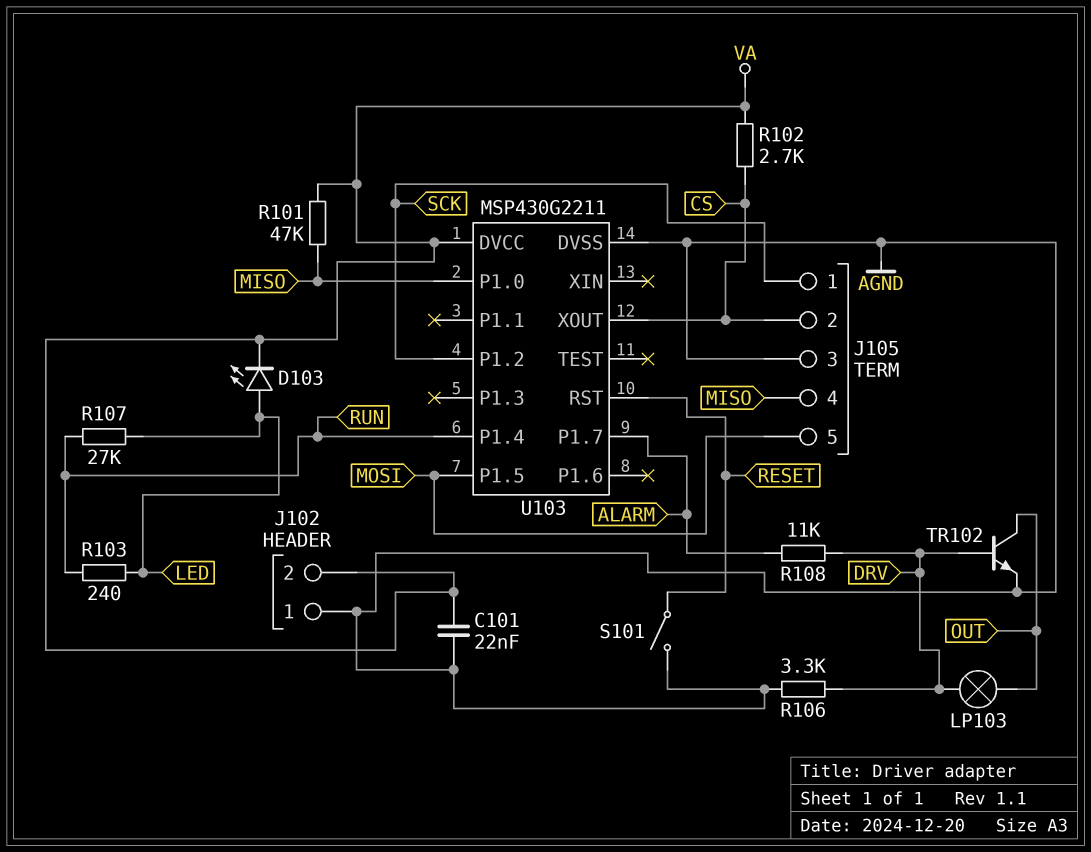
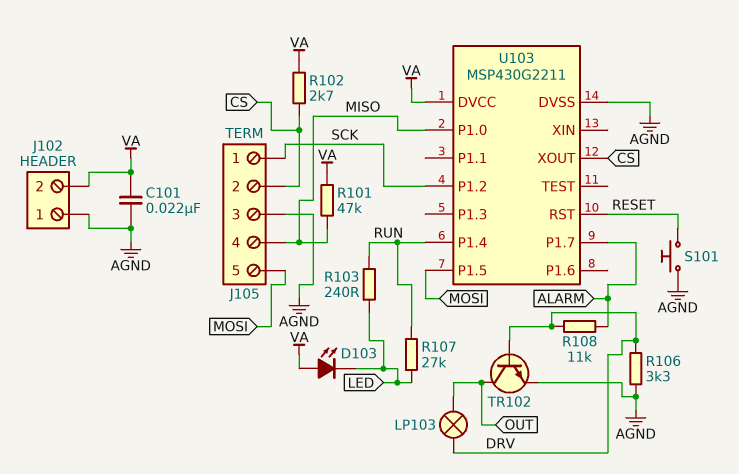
D103: LED (A LED, K VA) -> LED (A VA, K LED)
S101: switch (AGND, RESET) -> button (AGND, RESET)

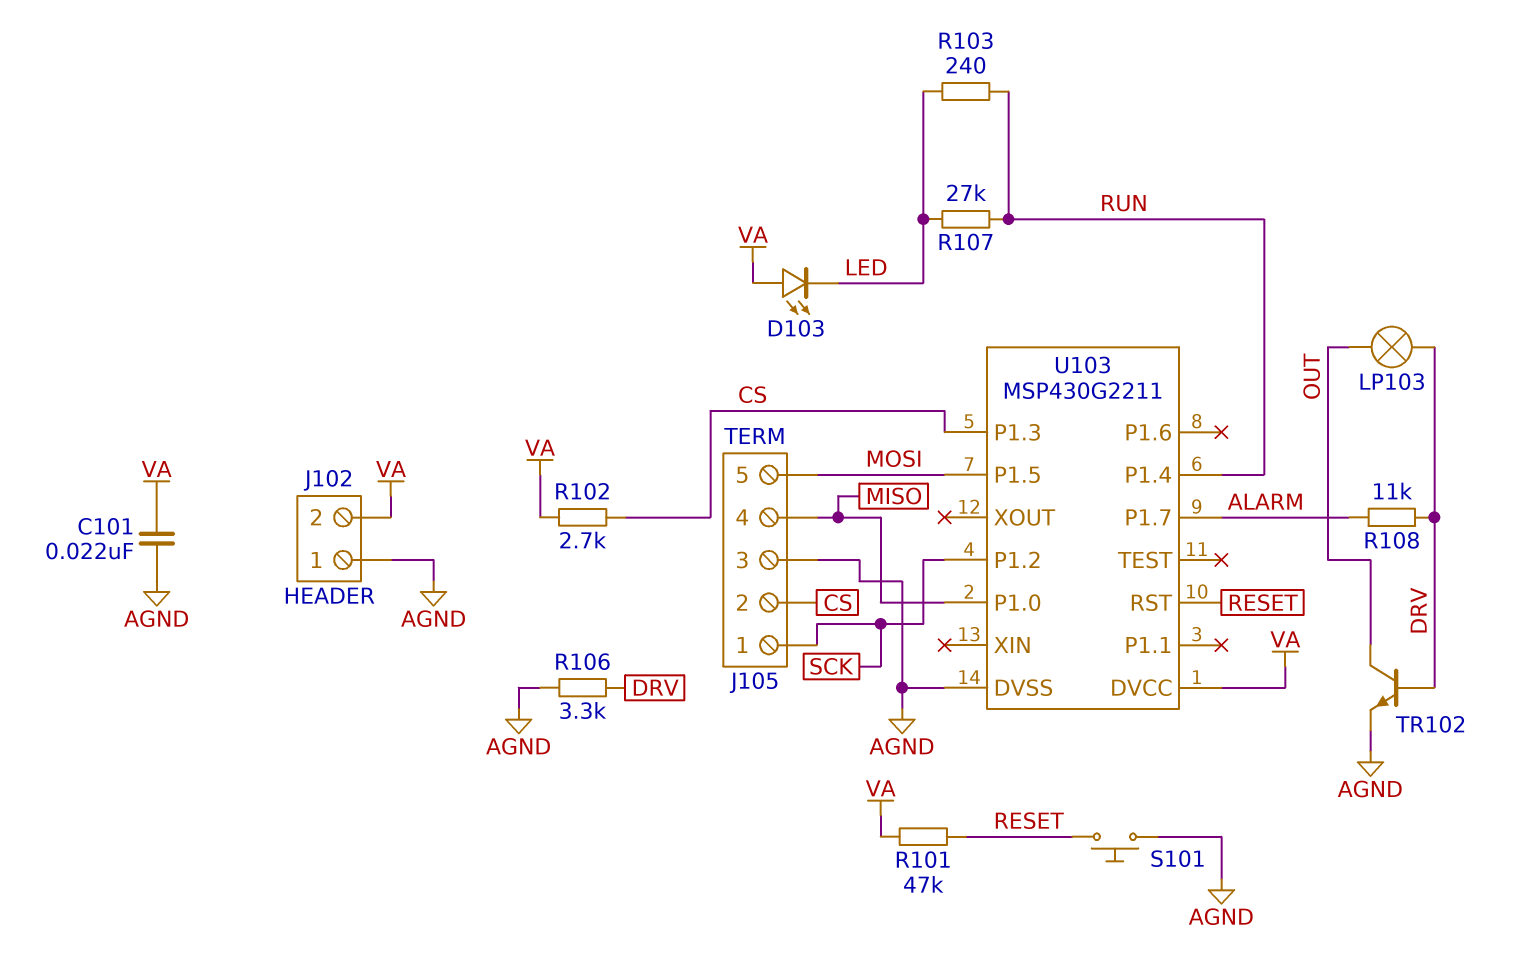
R101: 47k (MISO, VA) -> 47k (RESET, VA)
U103 pin P1.3: none -> CS
U103 pin XOUT: CS -> none

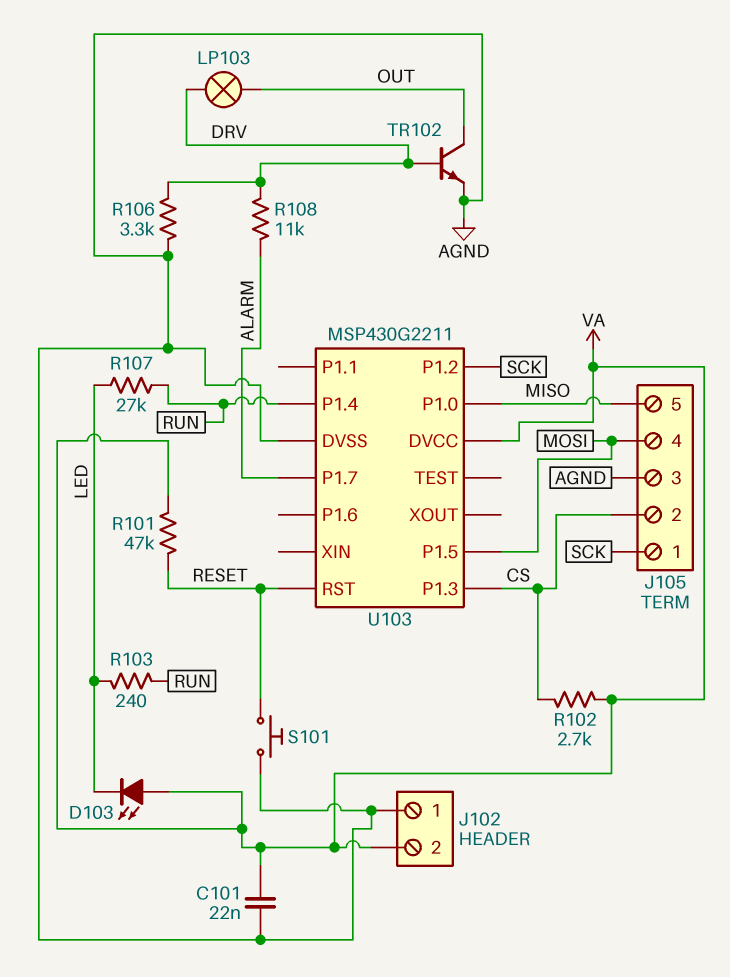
J105 pin 4: MISO -> MOSI
J105 pin 5: MOSI -> MISO

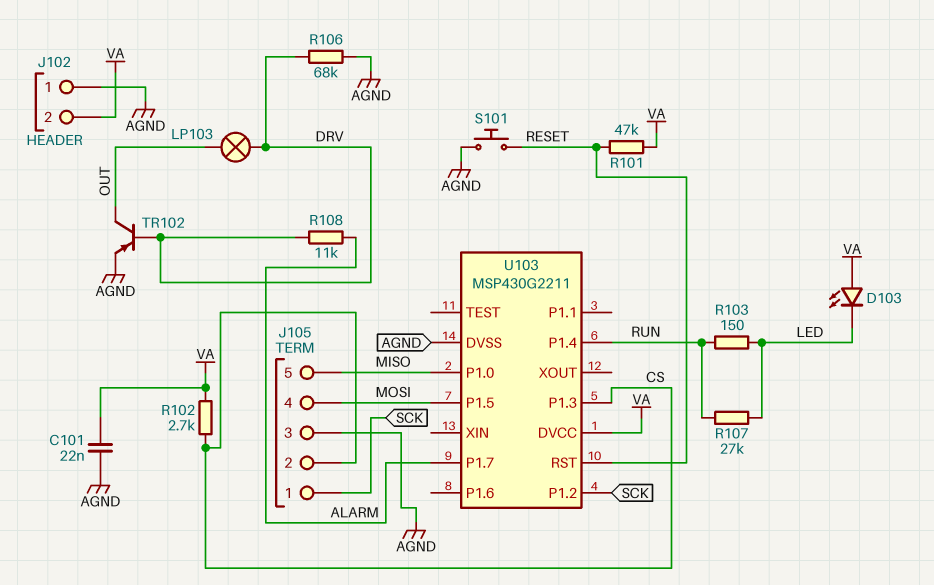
R103: 240 (LED, RUN) -> 150 (LED, RUN)
R106: 3.3k (AGND, DRV) -> 68k (AGND, DRV)
TR102: NPN (B DRV, C OUT, E AGND) -> PNP (B DRV, C OUT, E AGND)

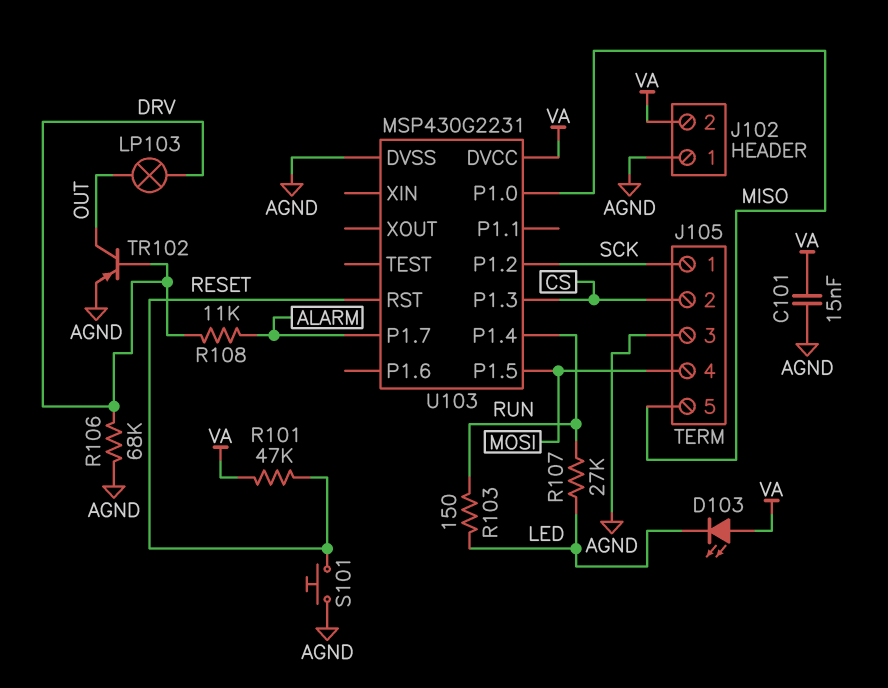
C101: 22nF (AGND, VA) -> 15nF (AGND, VA)
R102: 2.7k (CS, VA) -> none
U103: MSP430G2211 -> MSP430G2231

